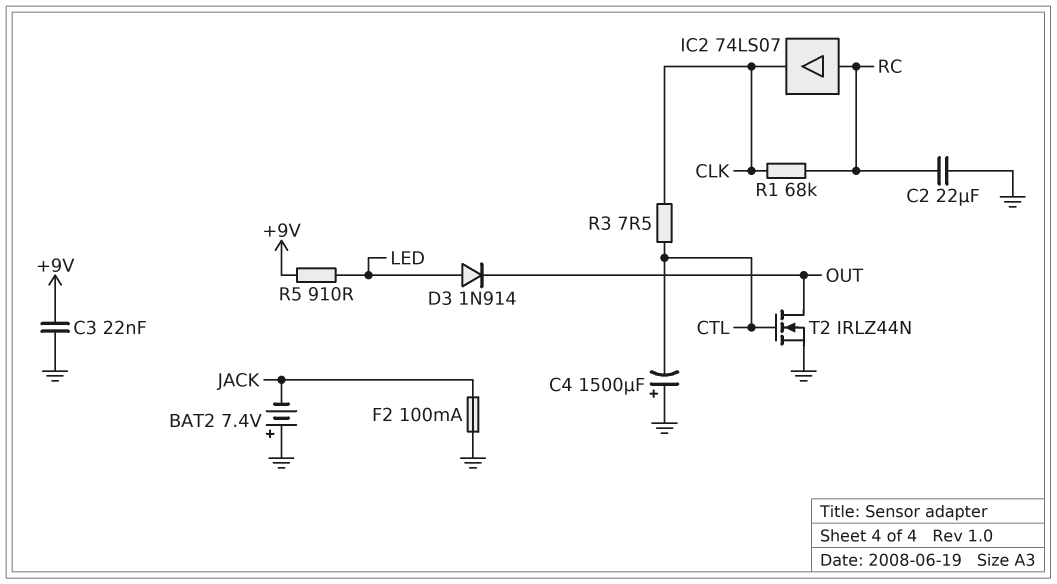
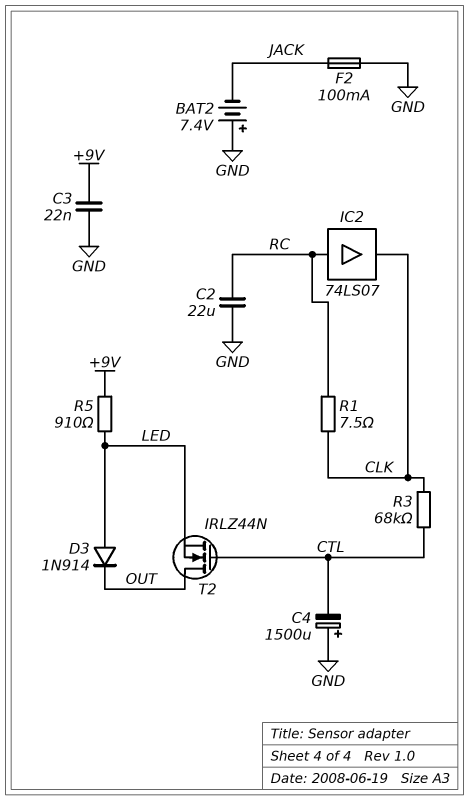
R1: 68k (CLK, RC) -> 7.5 (CLK, RC)
R3: 7.5 (CLK, CTL) -> 68k (CLK, CTL)
T2: NMOS IRLZ44N (G CTL, D OUT, S GND) -> NMOS IRLZ44N (G CTL, D OUT, S LED)

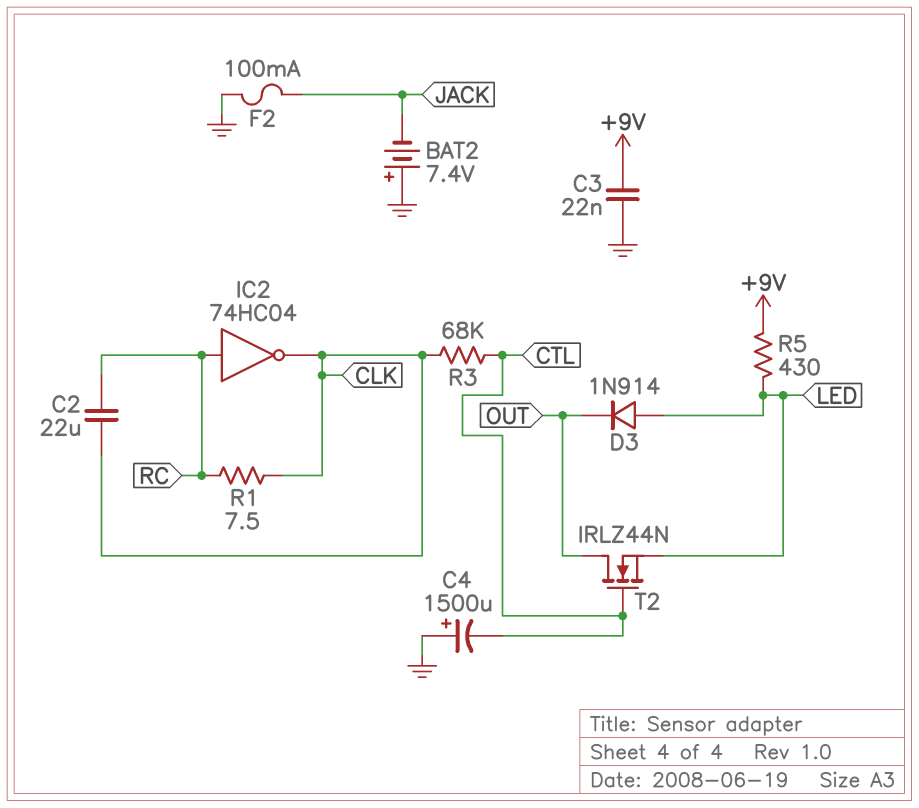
C2: 22uF (GND, RC) -> 22uF (CLK, RC)
IC2: buffer 74LS07 (in RC, out CLK) -> NOT 74HC04 (in RC, out CLK)
R5: 910 (+9V, LED) -> 430 (+9V, LED)

